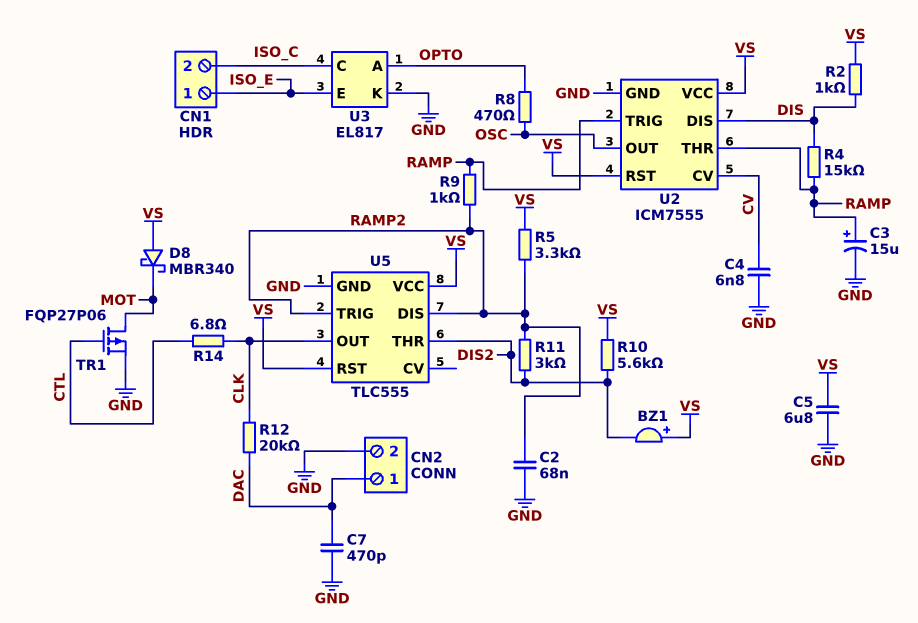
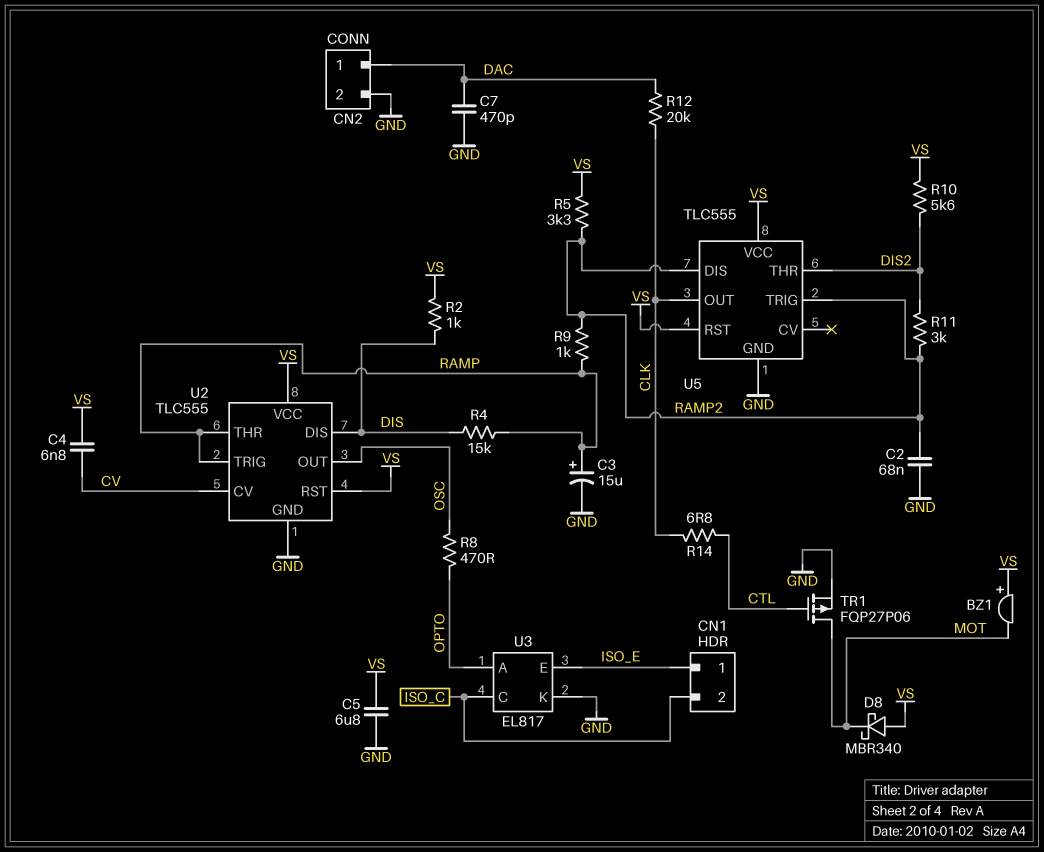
BZ1: buzzer (plus VS, minus DIS2) -> buzzer (plus VS, minus MOT)
C4: 6.8nF (CV, GND) -> 6.8nF (CV, VS)
U2: ICM7555 -> TLC555

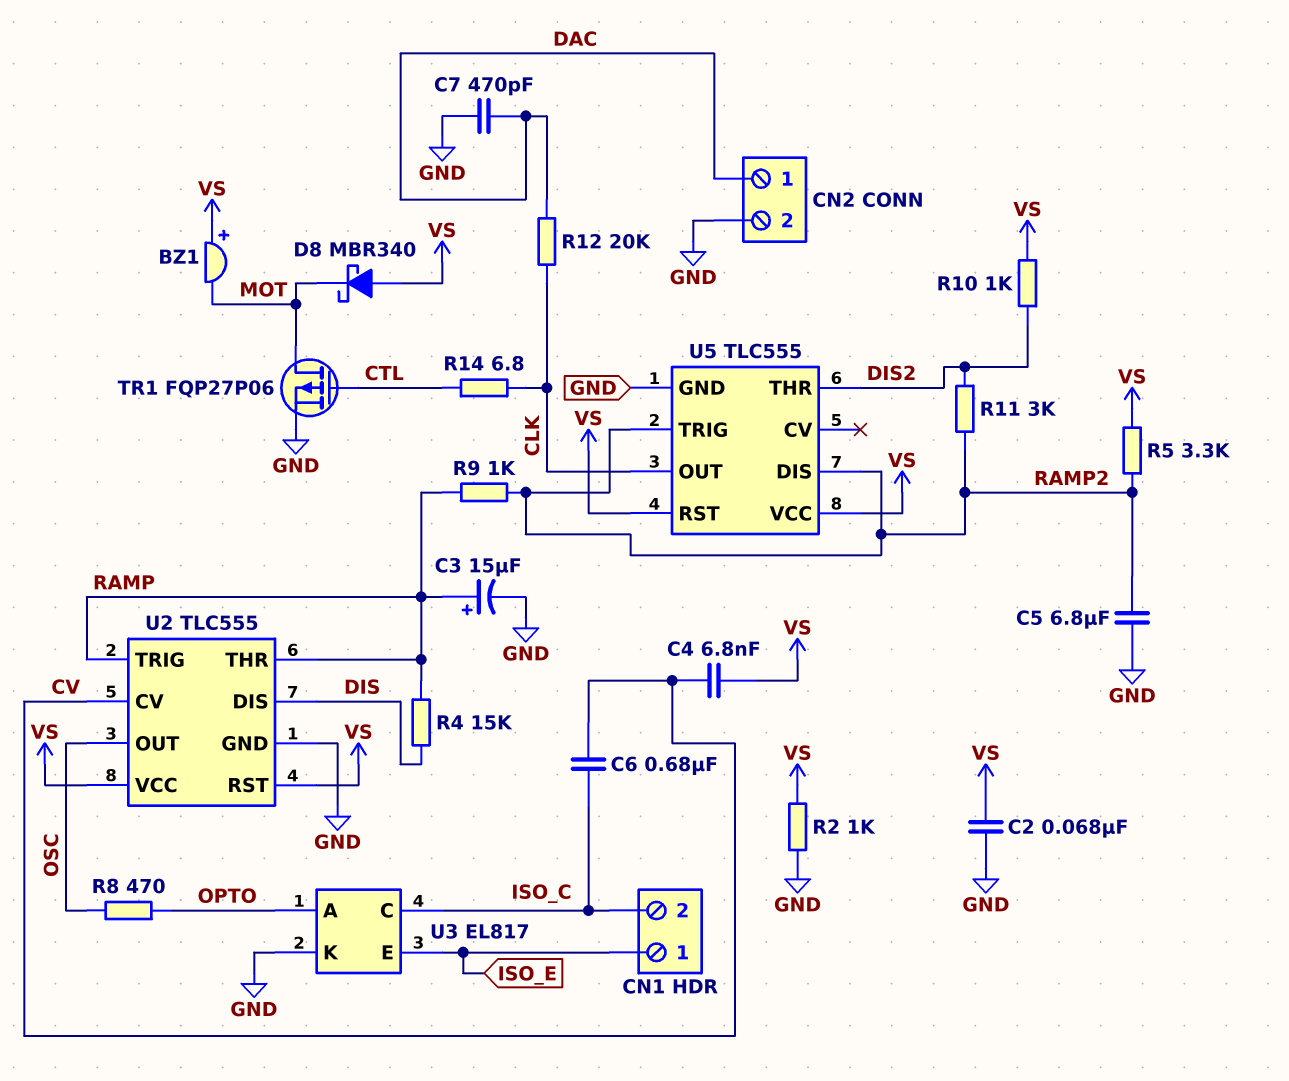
C2: 68nF (GND, RAMP2) -> 68nF (GND, VS)
C5: 6.8uF (GND, VS) -> 6.8uF (GND, RAMP2)
C6: none -> 680nF (CV, ISO_C)
R2: 1k (DIS, VS) -> 1k (GND, VS)
R10: 5.6k (DIS2, VS) -> 1k (DIS2, VS)

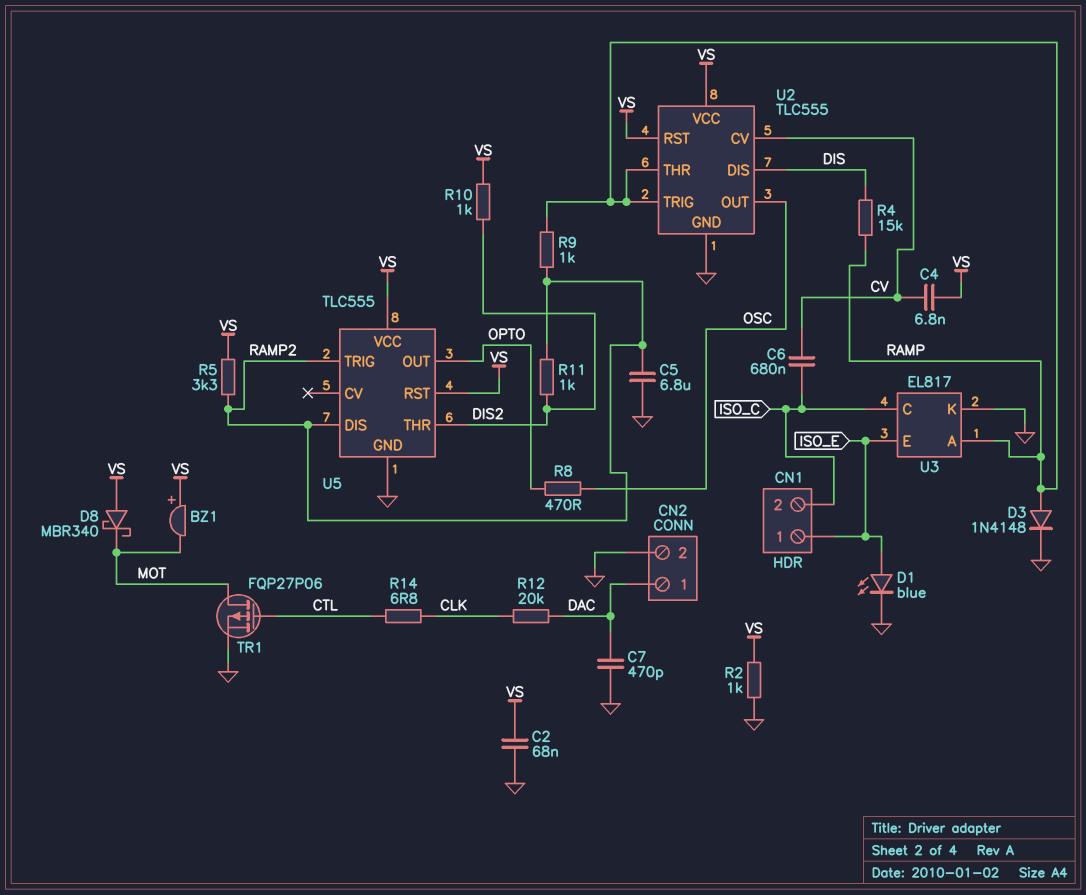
C3: 15uF (plus RAMP, minus GND) -> none
D1: none -> LED blue (A ISO_E, K GND)
D3: none -> diode 1N4148 (A RAMP, K GND)
R11: 3k (DIS2, RAMP2) -> 1k (DIS2, RAMP2)
U3 pin A: OPTO -> RAMP
U5 pin OUT: CLK -> OPTO

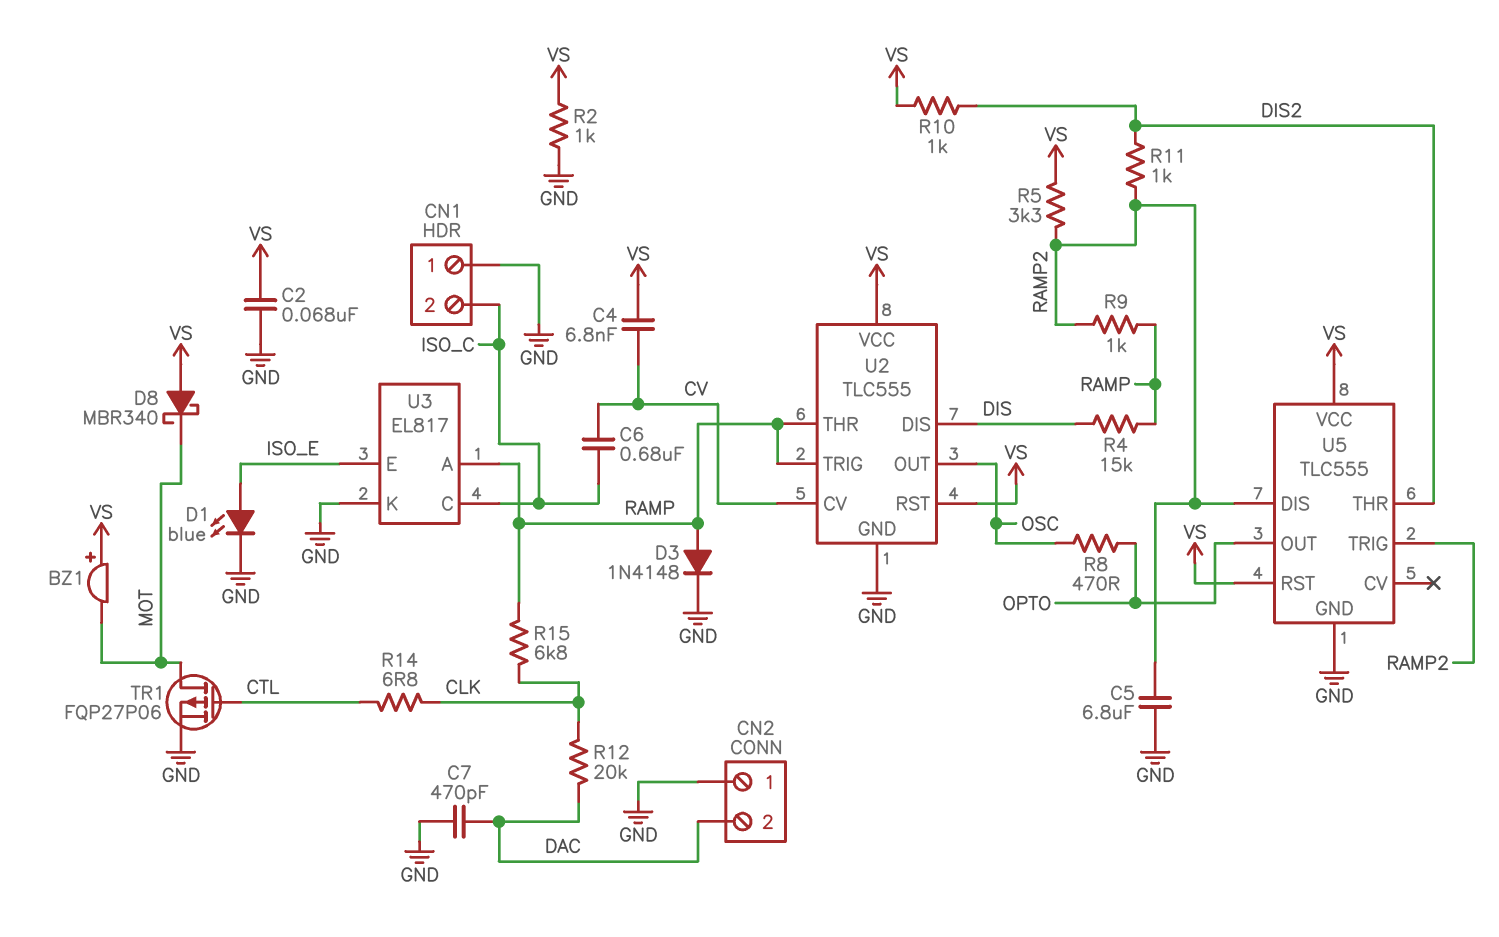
CN1 pin 1: ISO_E -> GND
CN2 pin 1: DAC -> GND
CN2 pin 2: GND -> DAC
R15: none -> 6.8k (CLK, RAMP)

